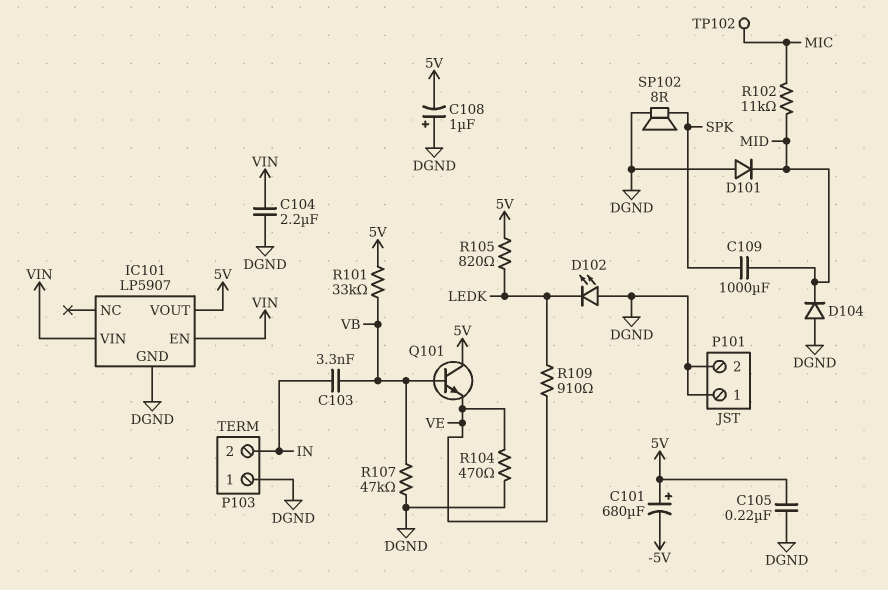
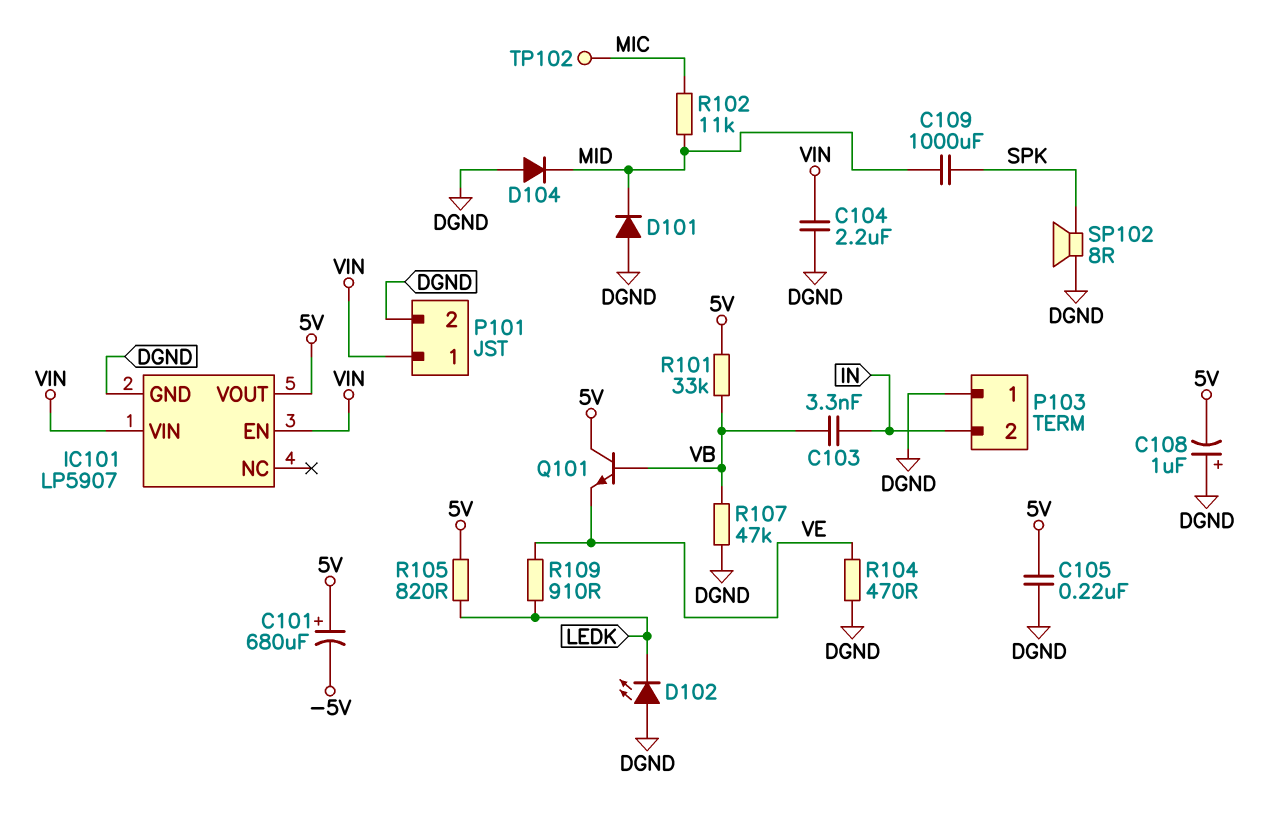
P101 pin 1: DGND -> VIN

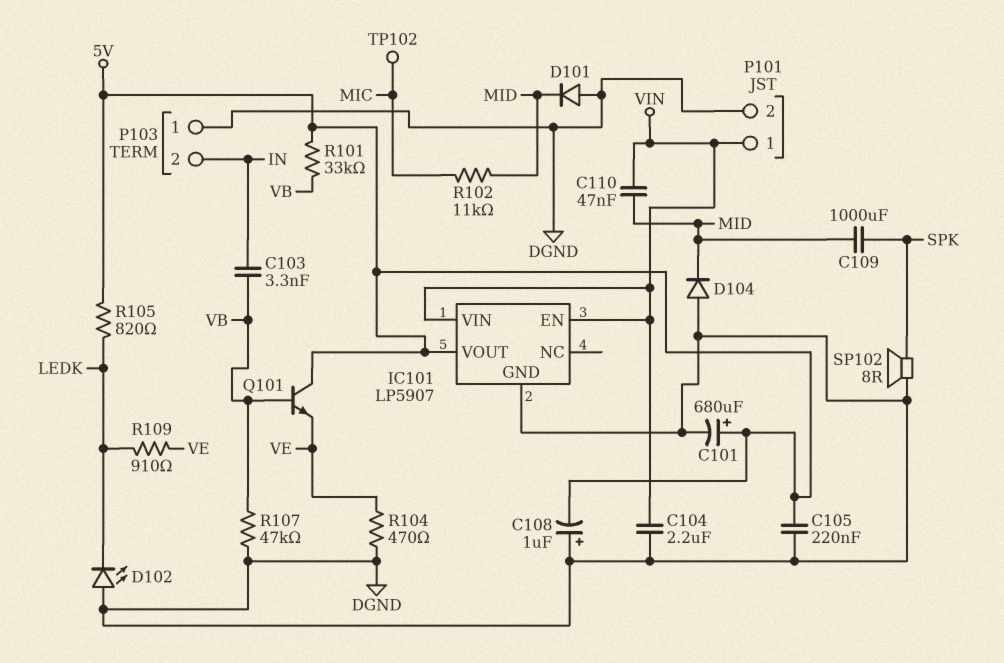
C101: 680uF (plus 5V, minus -5V) -> 680uF (plus 5V, minus DGND)
C110: none -> 47nF (MID, VIN)

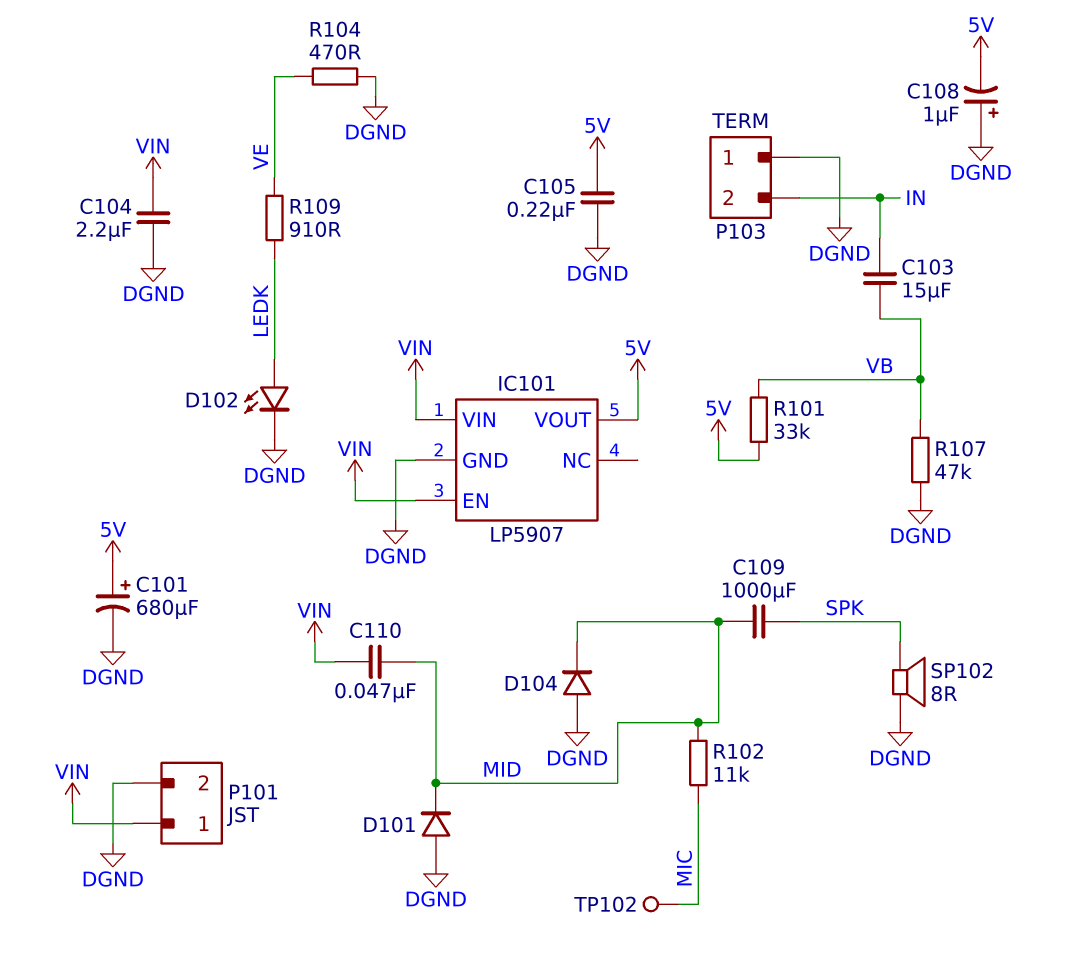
C103: 3.3nF (IN, VB) -> 15uF (IN, VB)
D102: LED (A DGND, K LEDK) -> LED (A LEDK, K DGND)
Q101: NPN (B VB, C 5V, E VE) -> none
R105: 820 (5V, LEDK) -> none

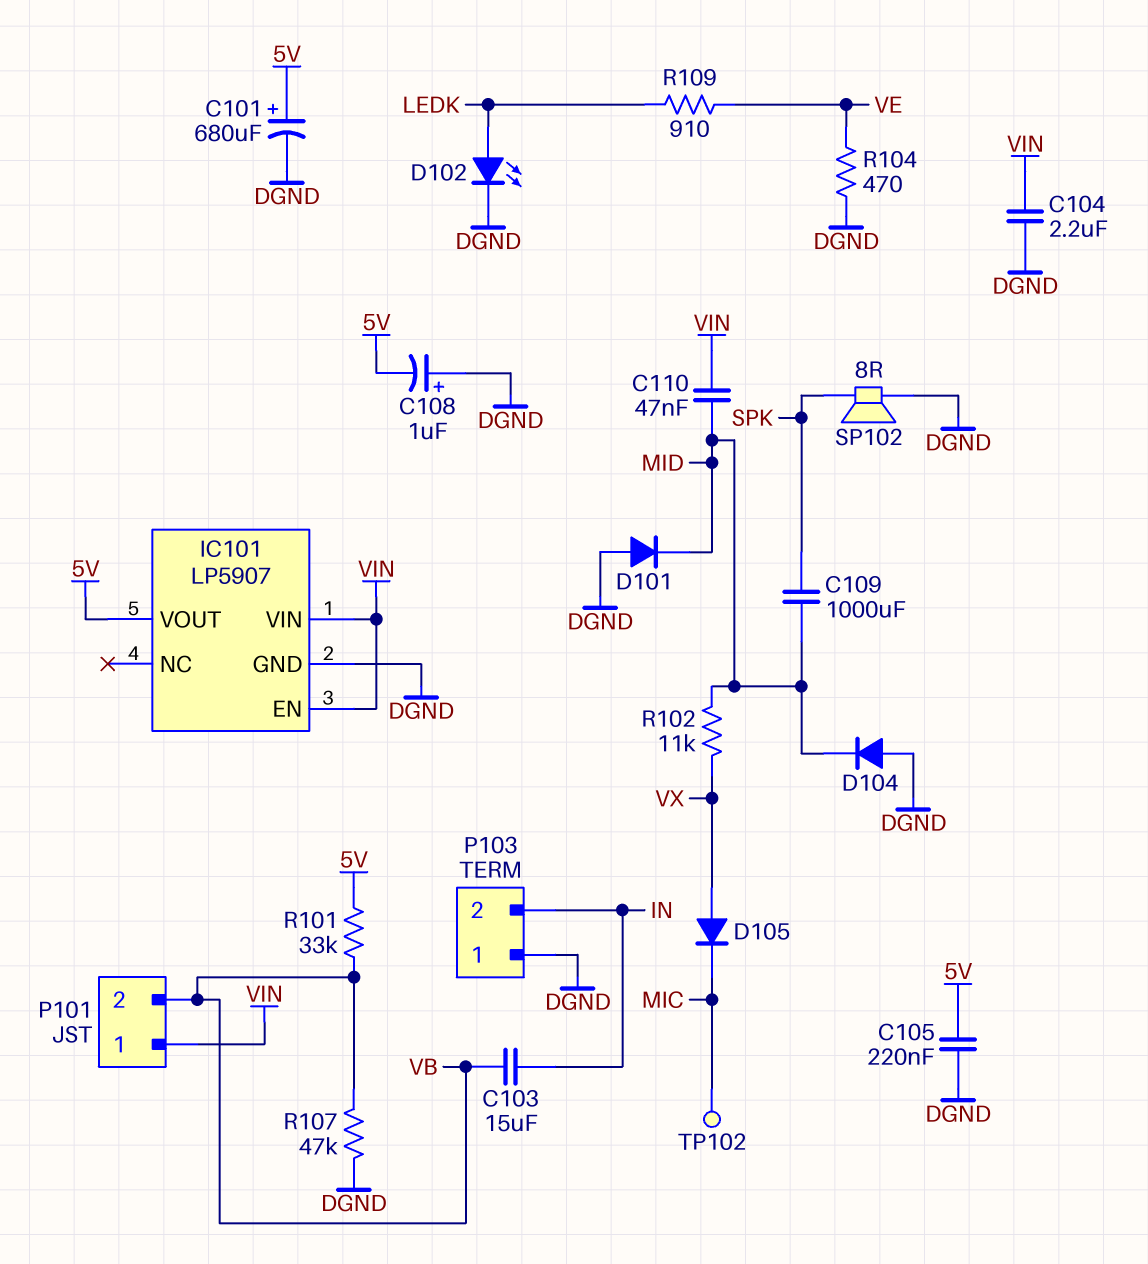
D105: none -> diode (A VX, K MIC)
P101 pin 2: DGND -> VB
R102: 11k (MIC, MID) -> 11k (MID, VX)

